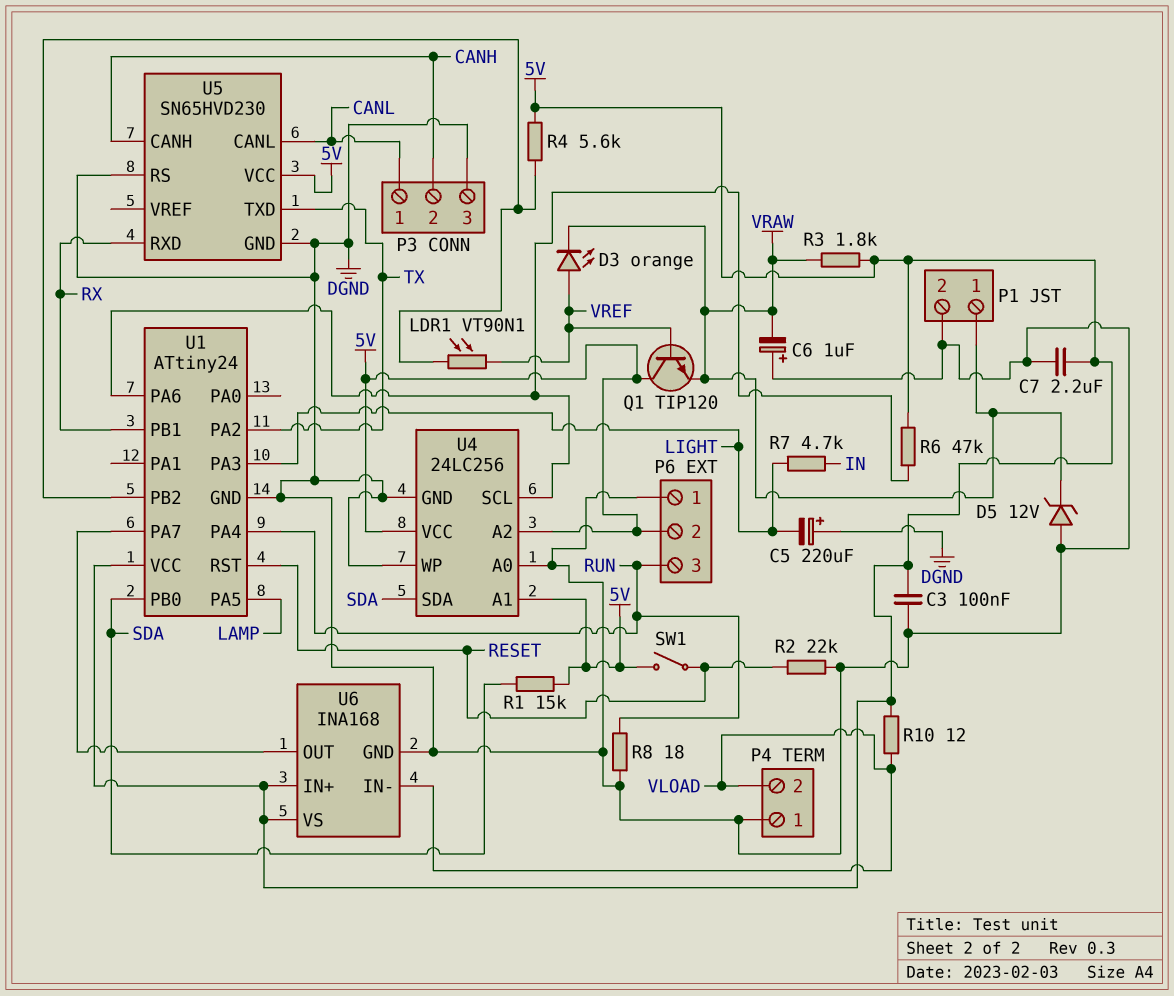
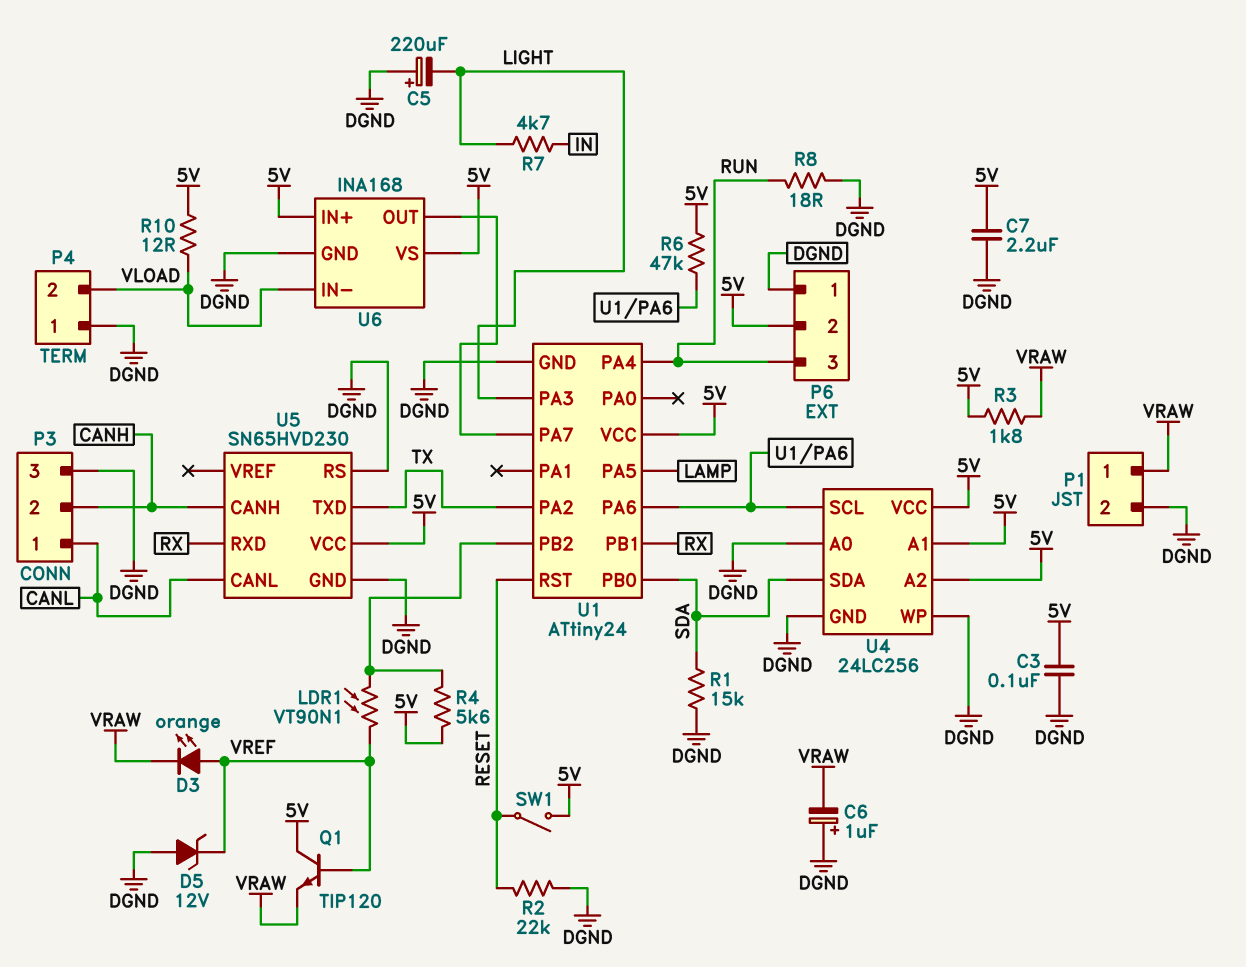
D5: zener 12V (A DGND, K VRAW) -> zener 12V (A DGND, K VREF)
R1: 15k (5V, SDA) -> 15k (DGND, SDA)

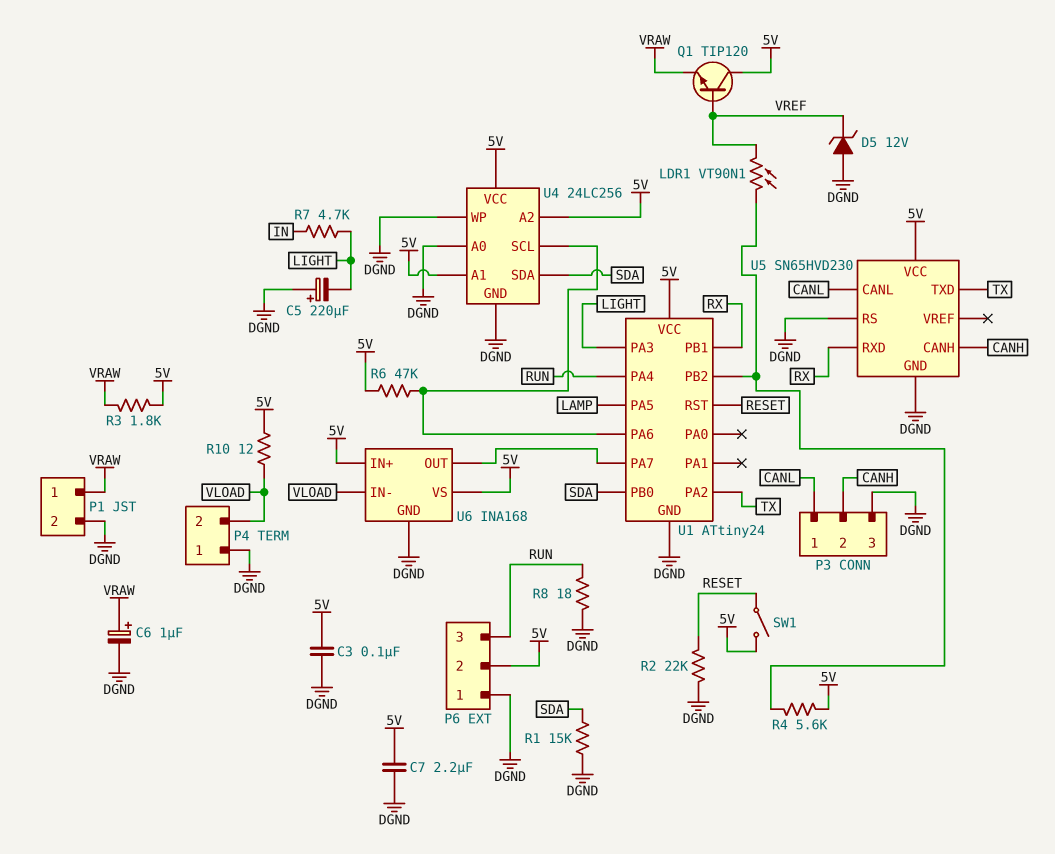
C6: 1uF (plus DGND, minus VRAW) -> 1uF (plus VRAW, minus DGND)
D3: LED orange (A VREF, K VRAW) -> none

